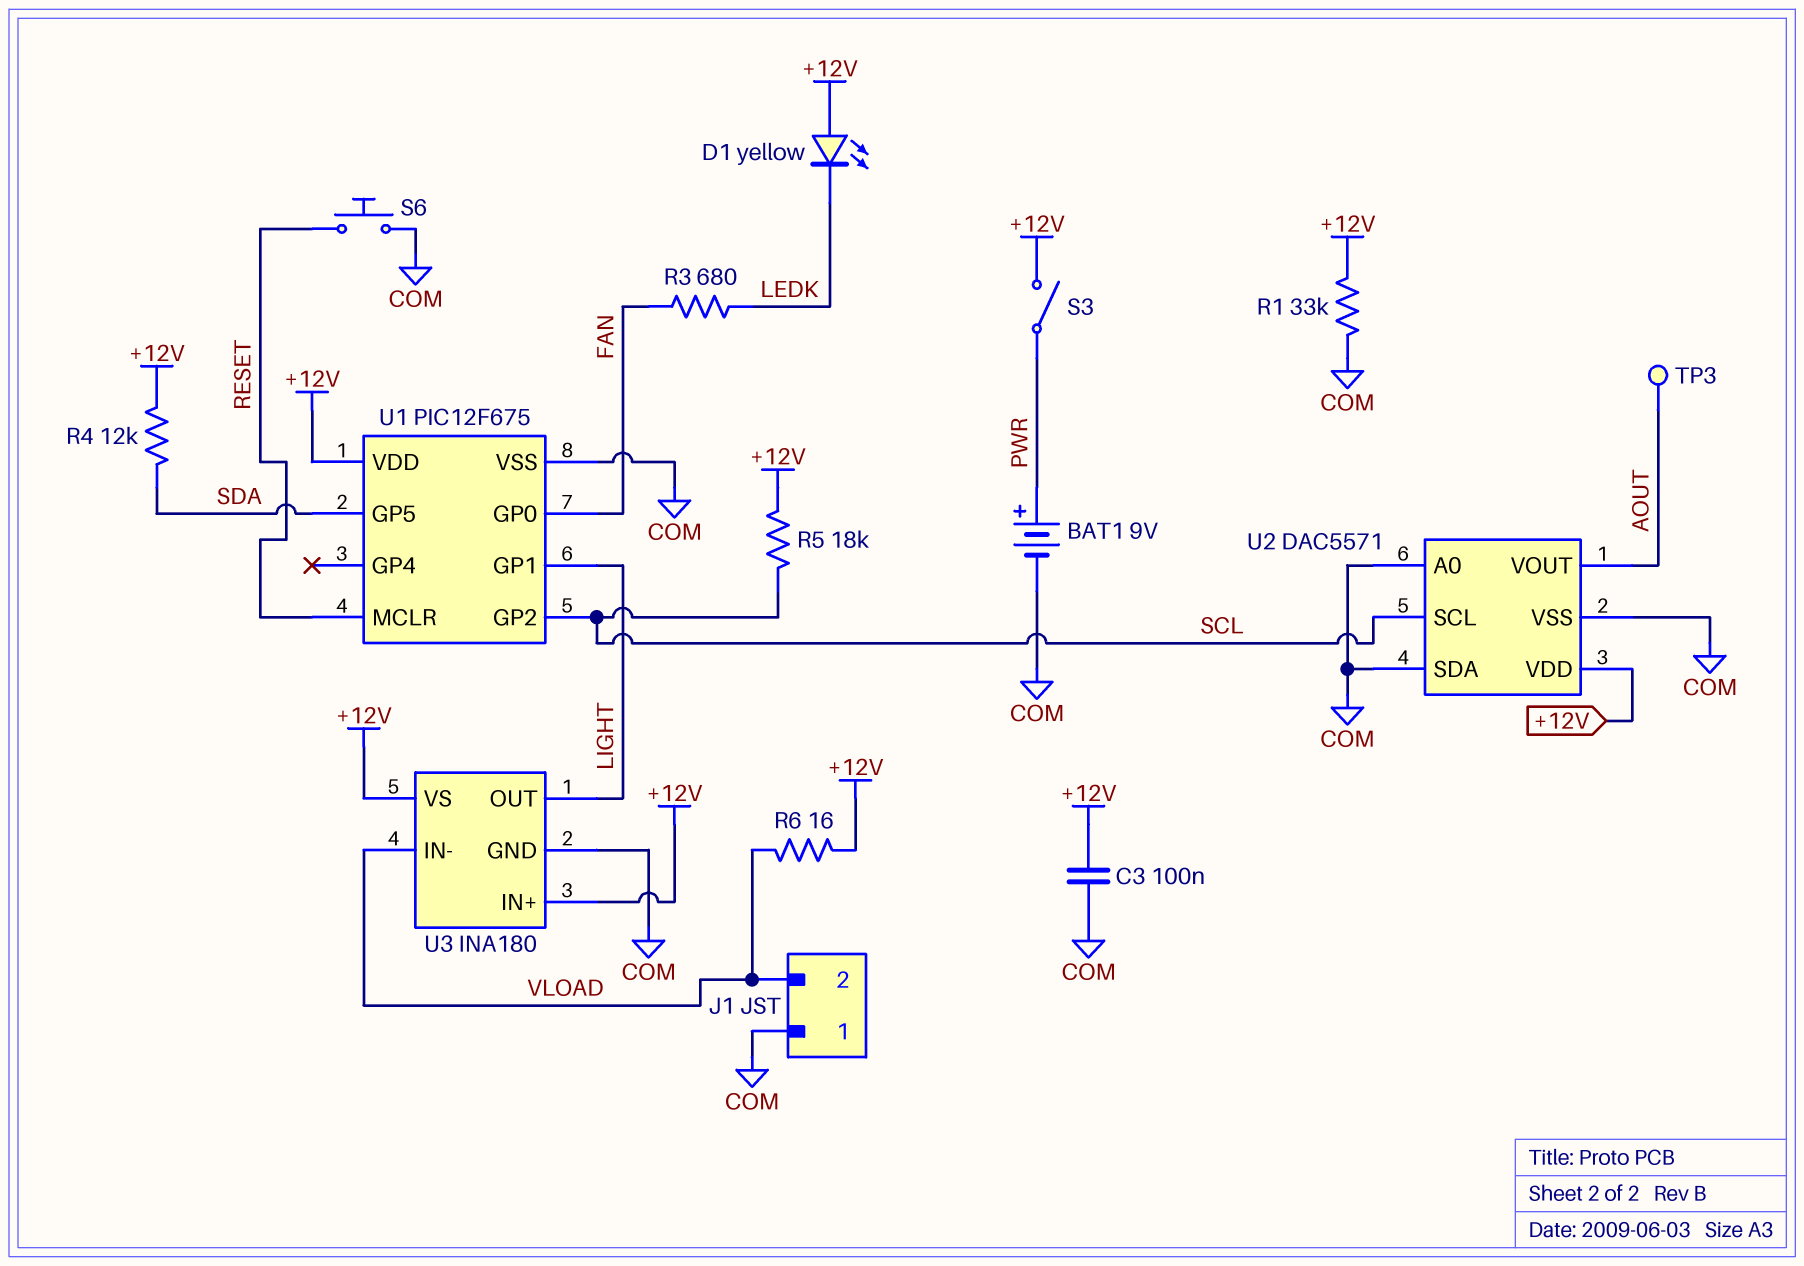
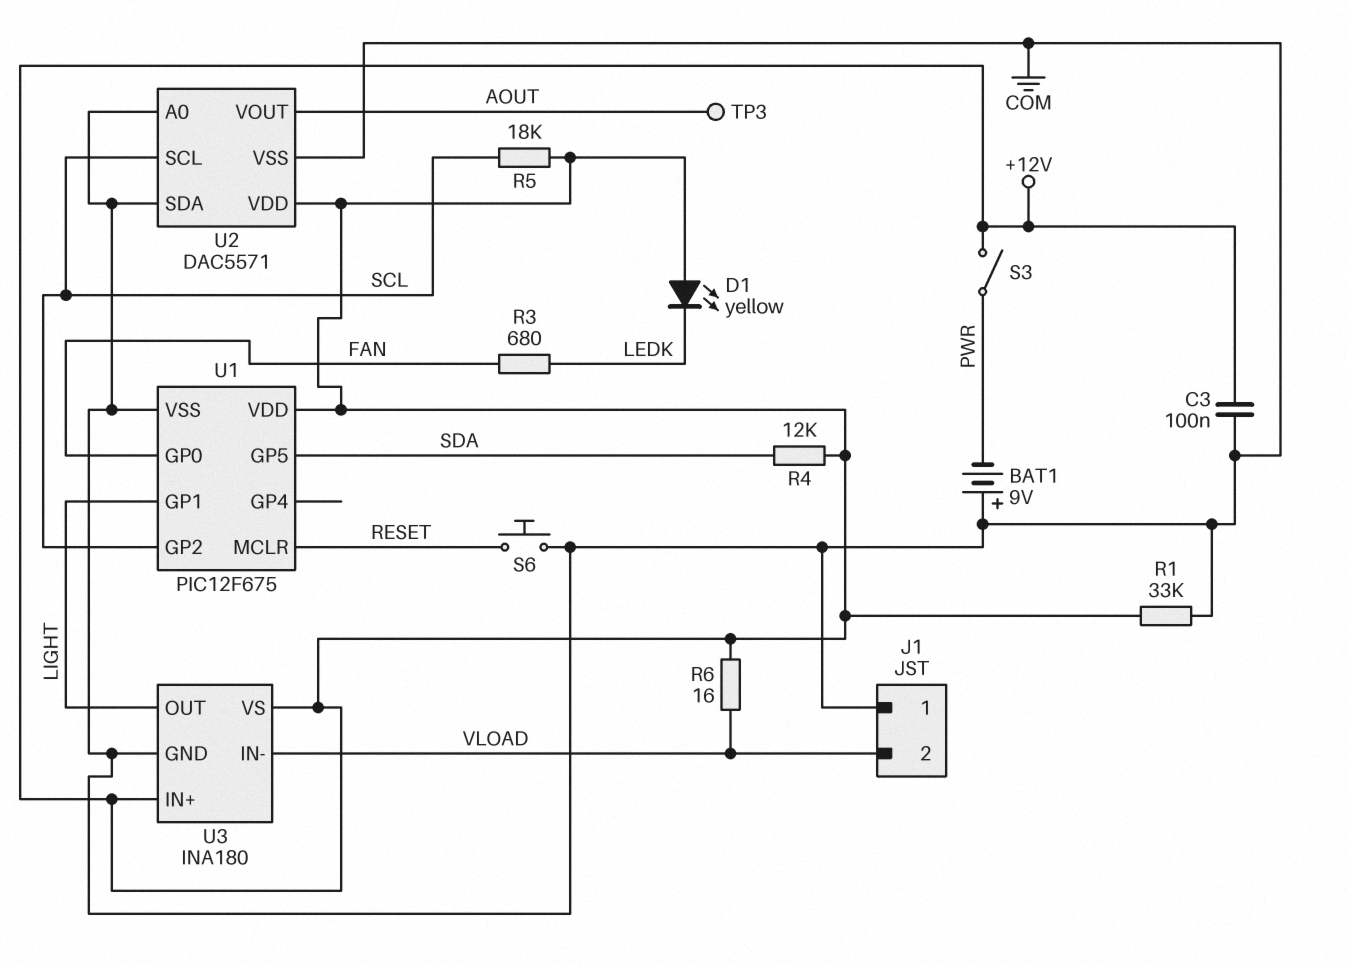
BAT1: 9V (plus PWR, minus COM) -> 9V (plus COM, minus PWR)

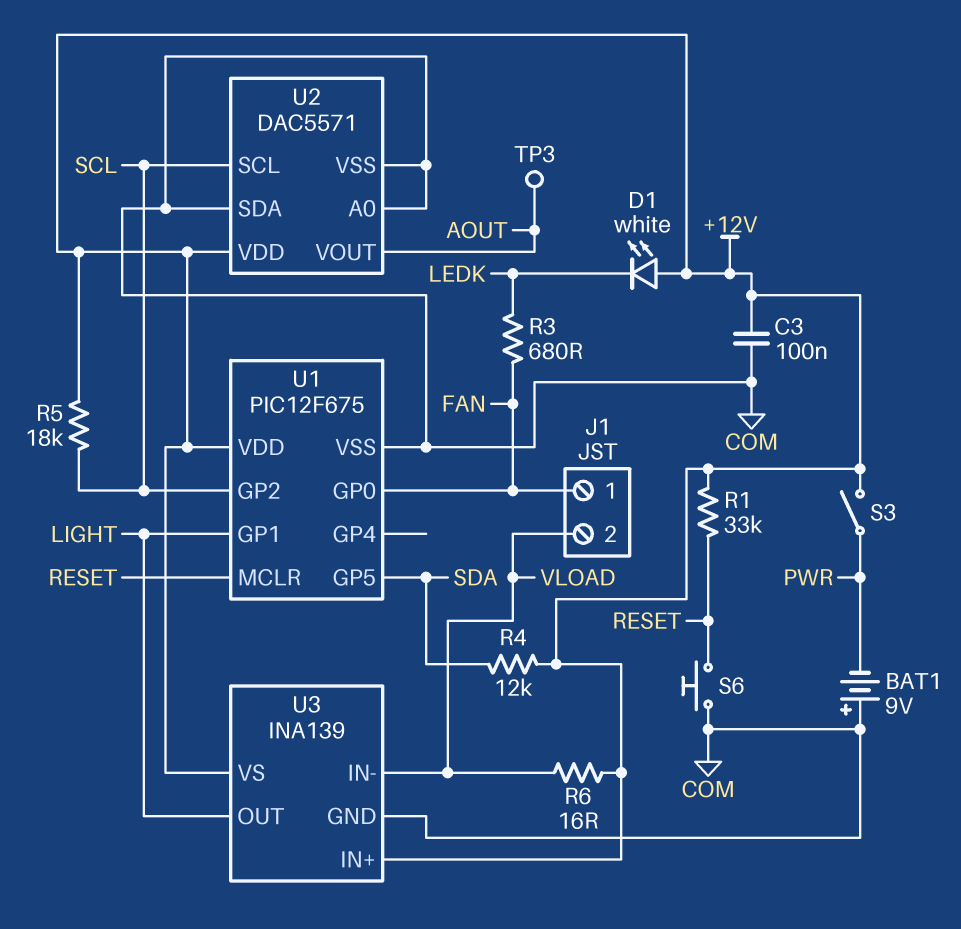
D1: LED yellow (A +12V, K LEDK) -> LED white (A +12V, K LEDK)
J1 pin 1: COM -> FAN
R1: 33k (+12V, COM) -> 33k (+12V, RESET)
U3: INA180 -> INA139

